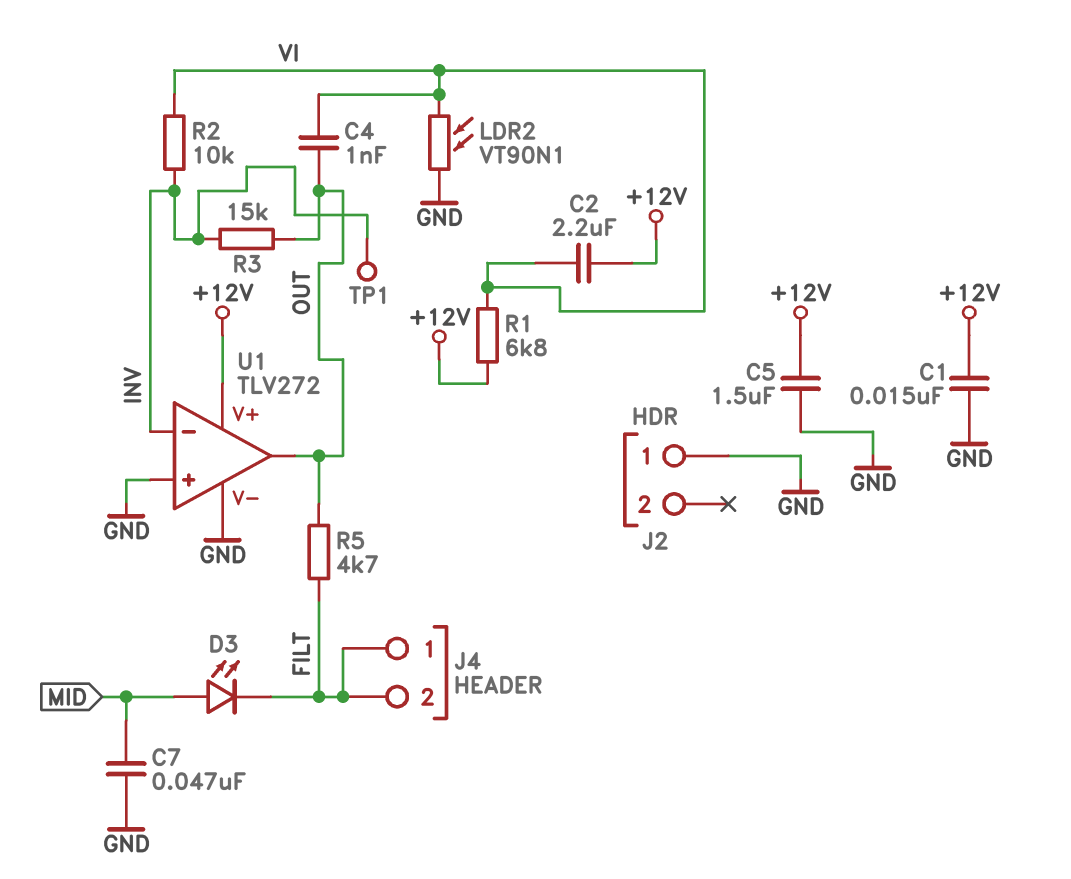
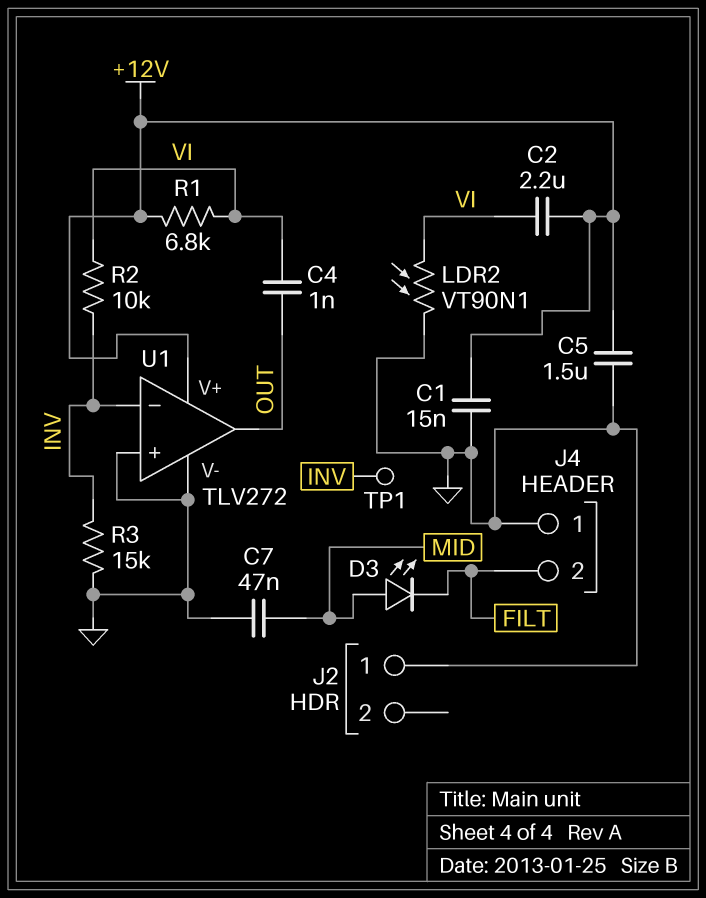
J4 pin 1: FILT -> GND
R3: 15k (INV, OUT) -> 15k (GND, INV)
R5: 4.7k (FILT, OUT) -> none

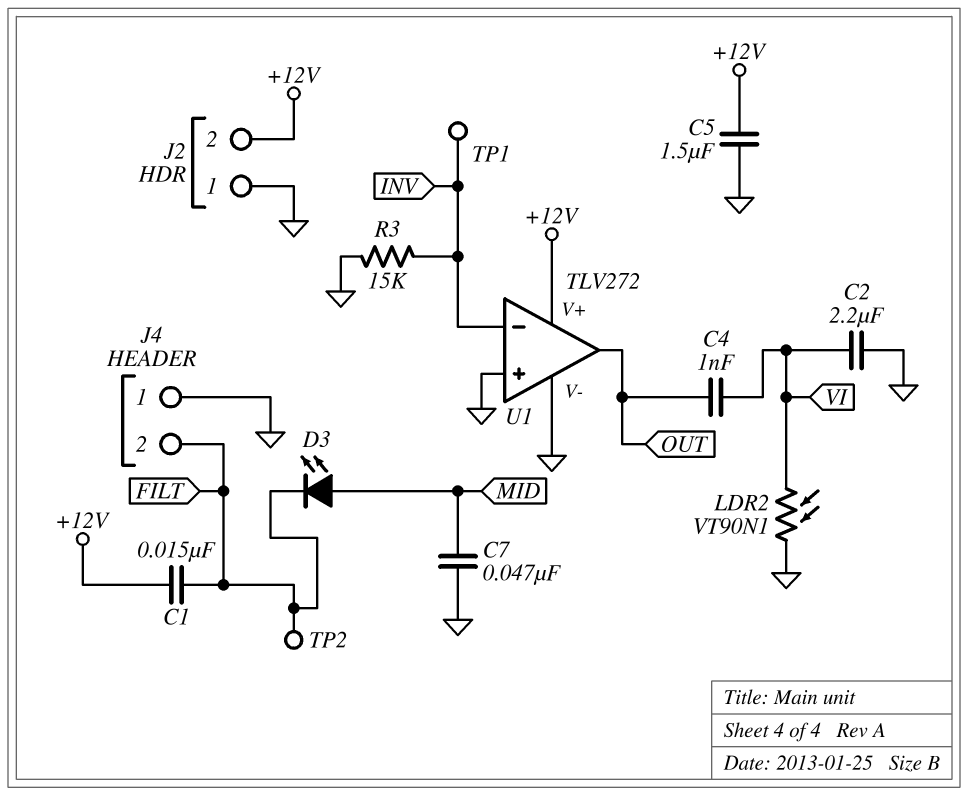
C1: 15nF (+12V, GND) -> 15nF (+12V, FILT)
C2: 2.2uF (+12V, VI) -> 2.2uF (GND, VI)
J2 pin 2: none -> +12V
R1: 6.8k (+12V, VI) -> none
R2: 10k (INV, VI) -> none
TP2: none -> test point (FILT)

